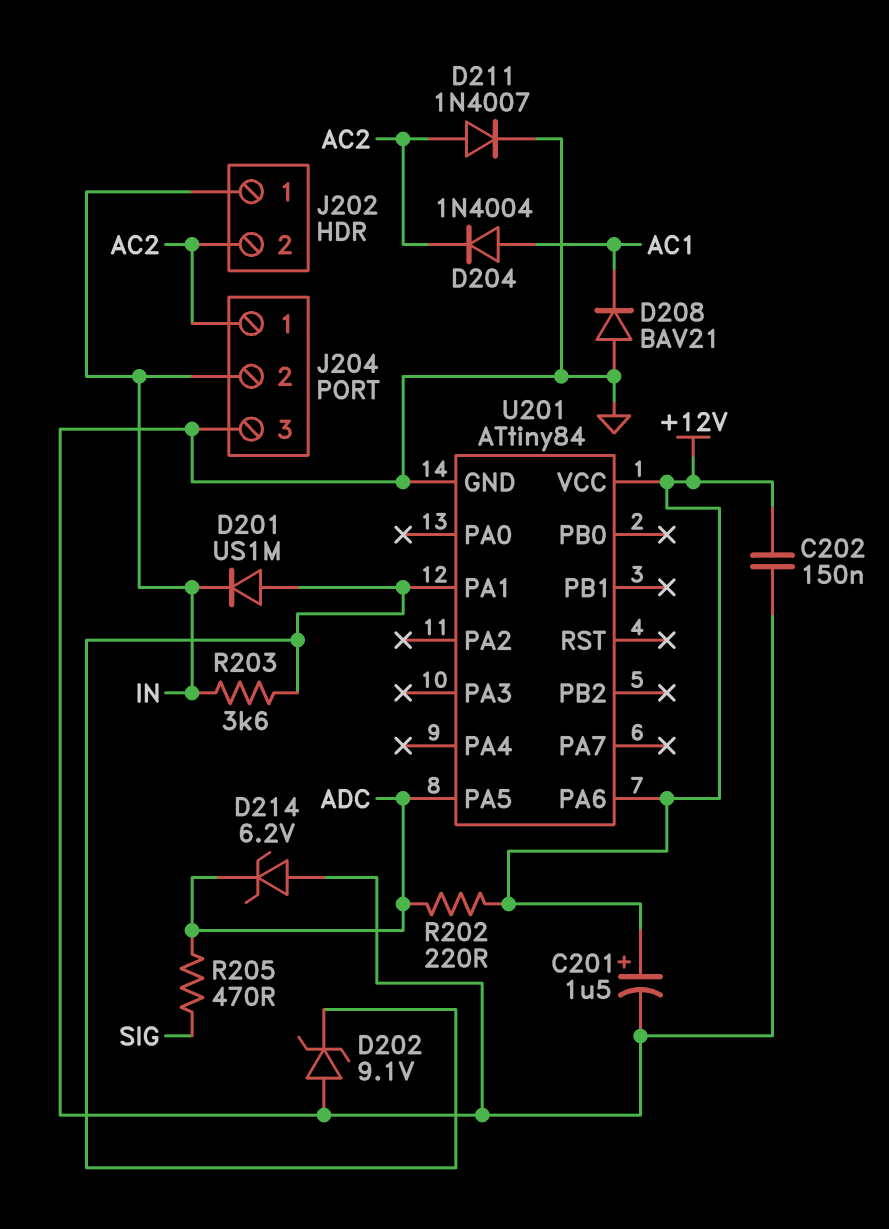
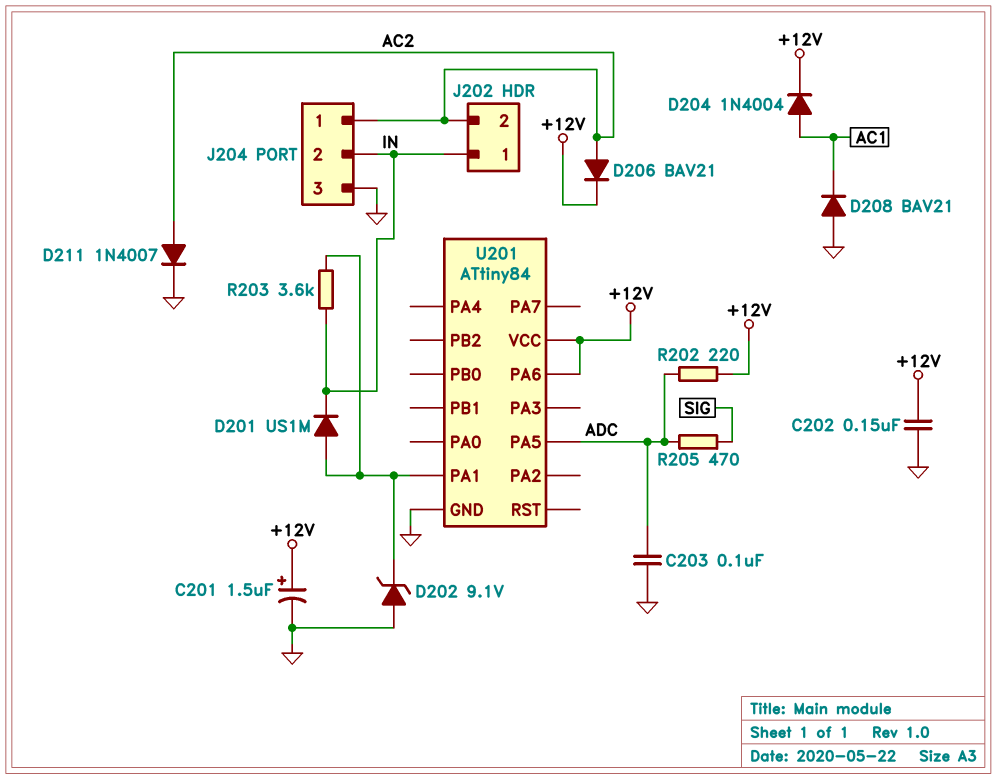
C203: none -> 100nF (ADC, GND)
D204: diode 1N4004 (A AC1, K AC2) -> diode 1N4004 (A AC1, K +12V)
D206: none -> diode BAV21 (A AC2, K +12V)
D214: zener 6.2V (A GND, K ADC) -> none

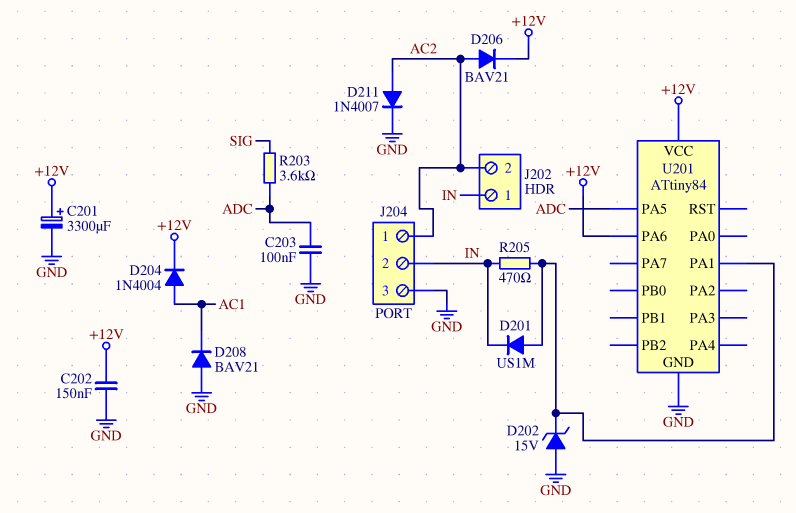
C201: 1.5uF (plus +12V, minus GND) -> 3300uF (plus +12V, minus GND)
D202: zener 9.1V (A GND, K U201/PA1) -> zener 15V (A GND, K U201/PA1)
R202: 220 (+12V, ADC) -> none
R203: 3.6k (IN, U201/PA1) -> 3.6k (ADC, SIG)
R205: 470 (ADC, SIG) -> 470 (IN, U201/PA1)

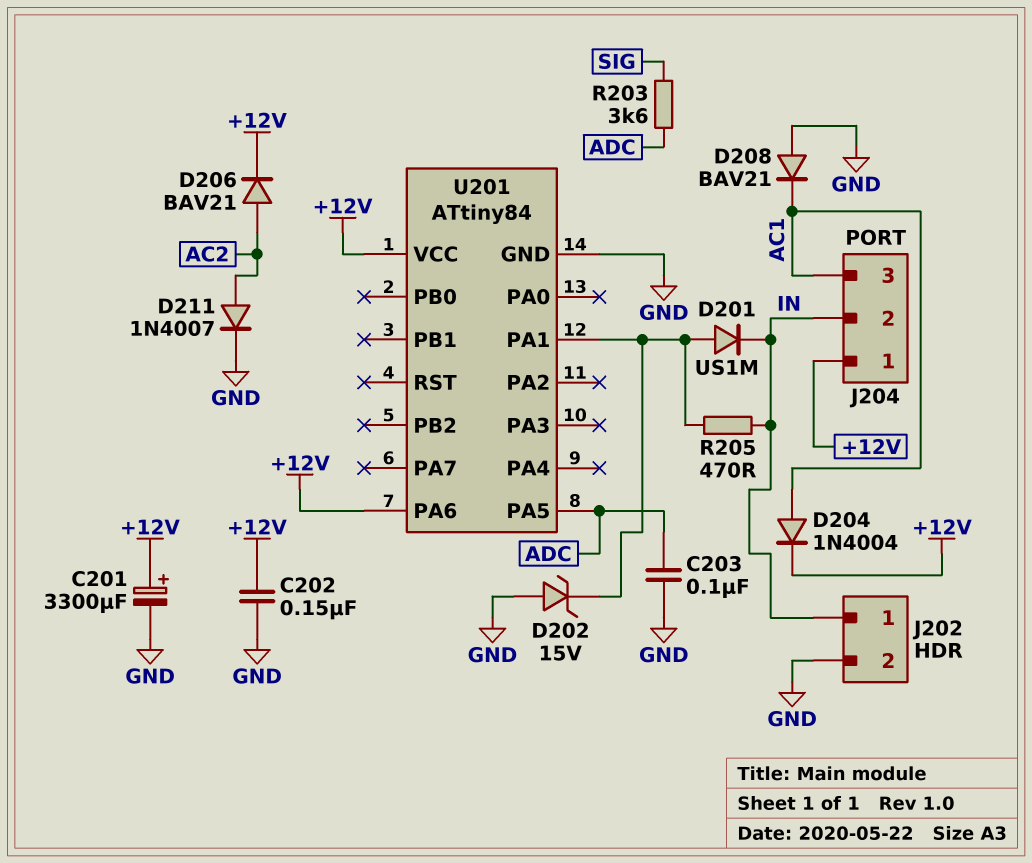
J202 pin 2: AC2 -> GND
J204 pin 1: AC2 -> +12V
J204 pin 3: GND -> AC1

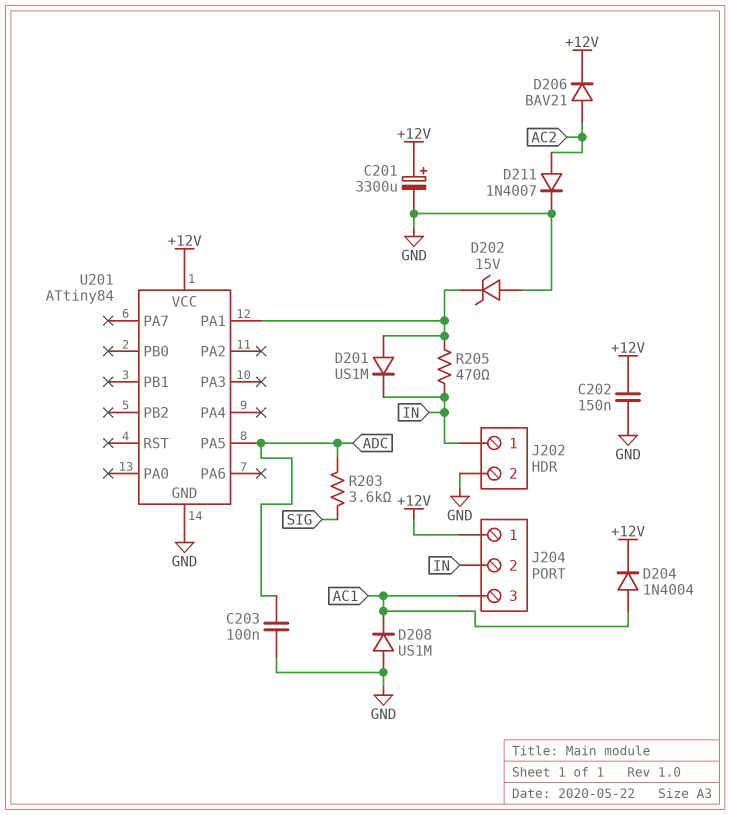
D208: diode BAV21 (A GND, K AC1) -> diode US1M (A GND, K AC1)
U201 pin PA6: +12V -> none

